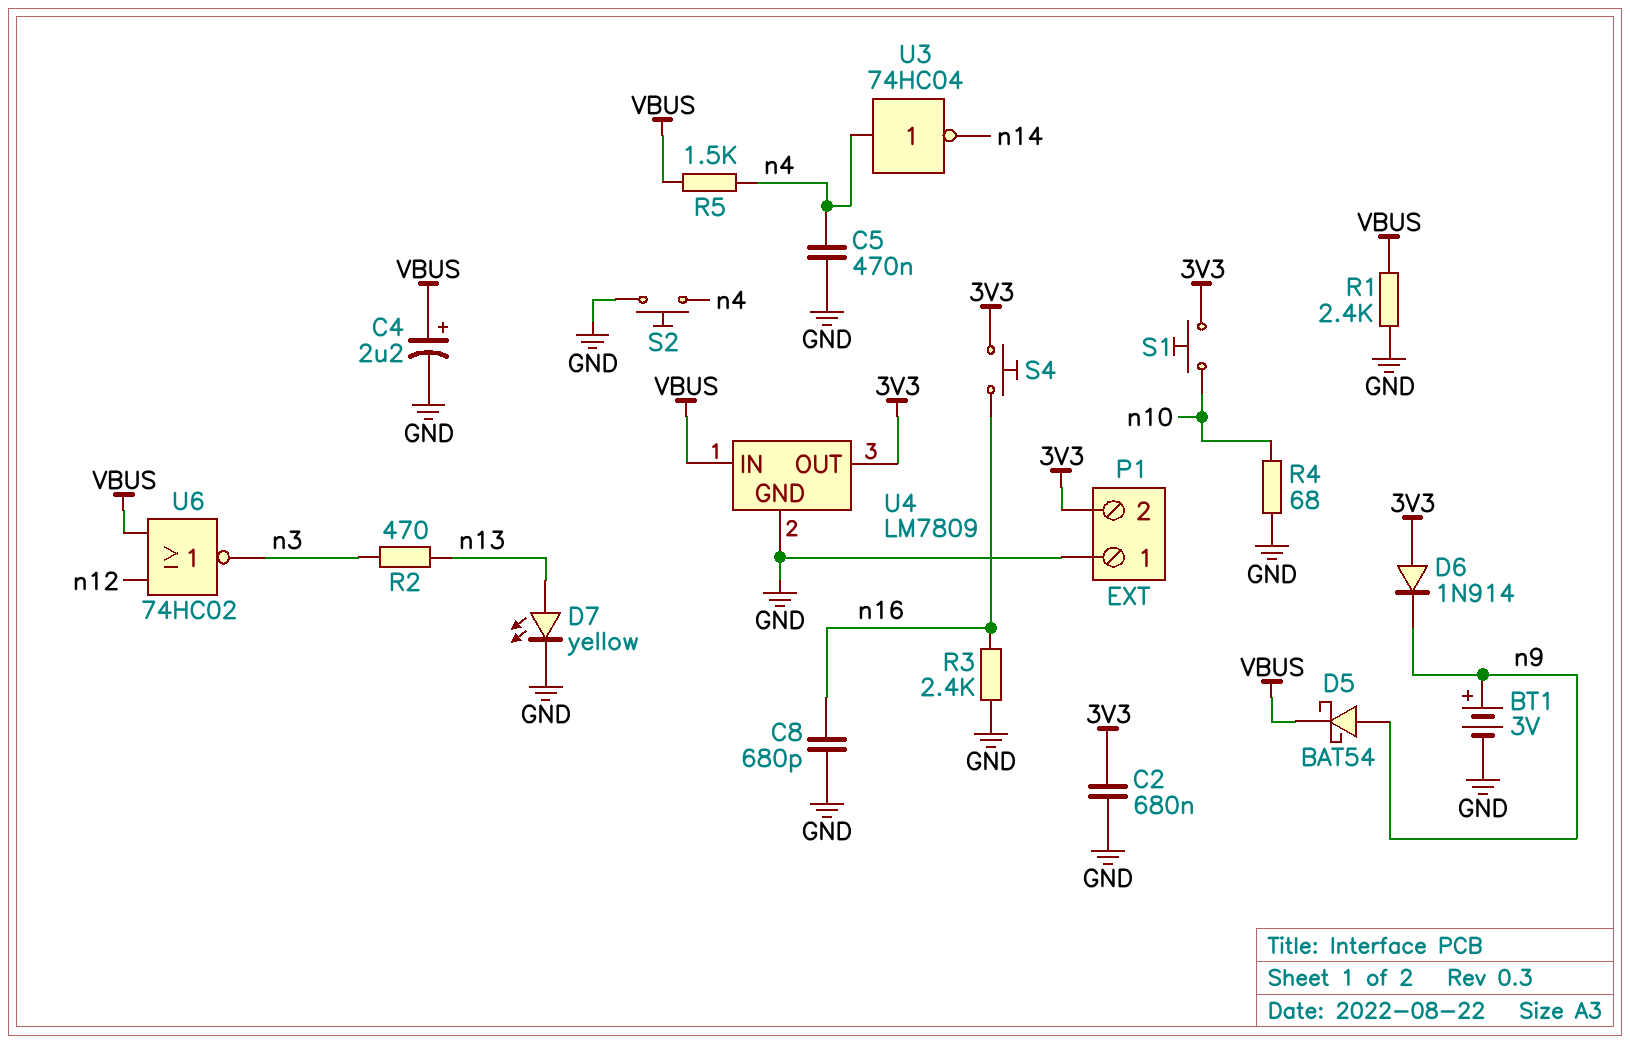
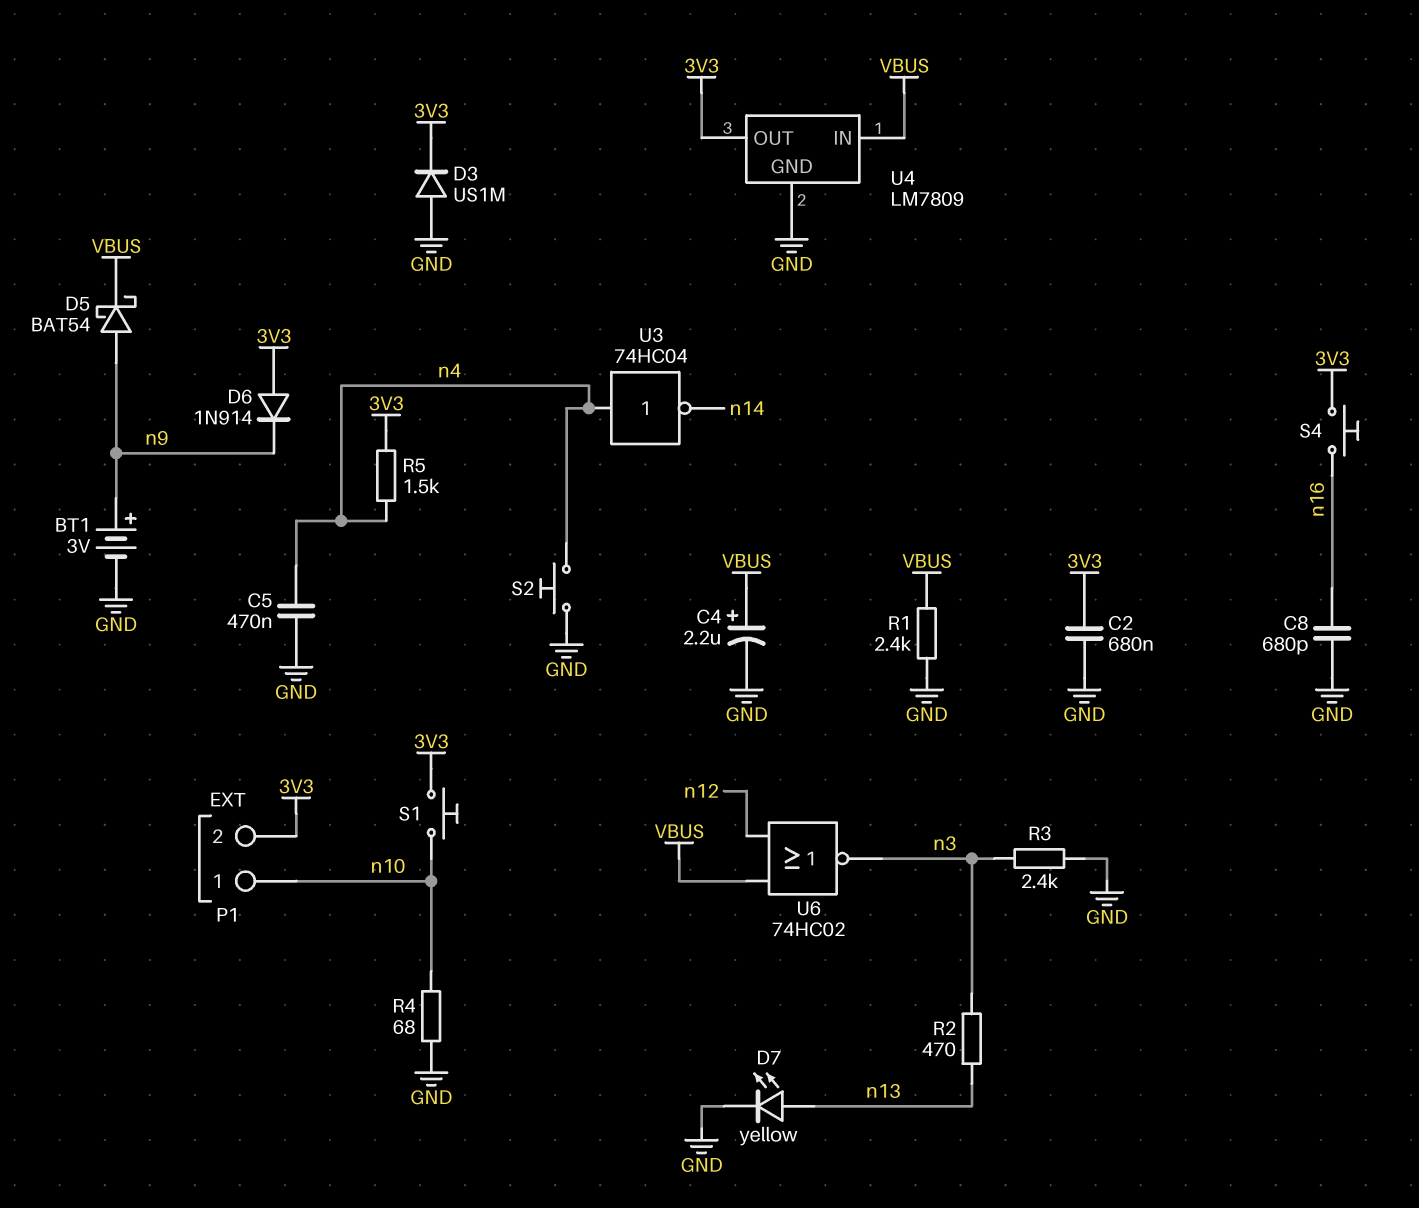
D3: none -> diode US1M (A GND, K 3V3)
P1 pin 1: GND -> n10
R3: 2.4k (GND, n16) -> 2.4k (GND, n3)
R5: 1.5k (VBUS, n4) -> 1.5k (3V3, n4)

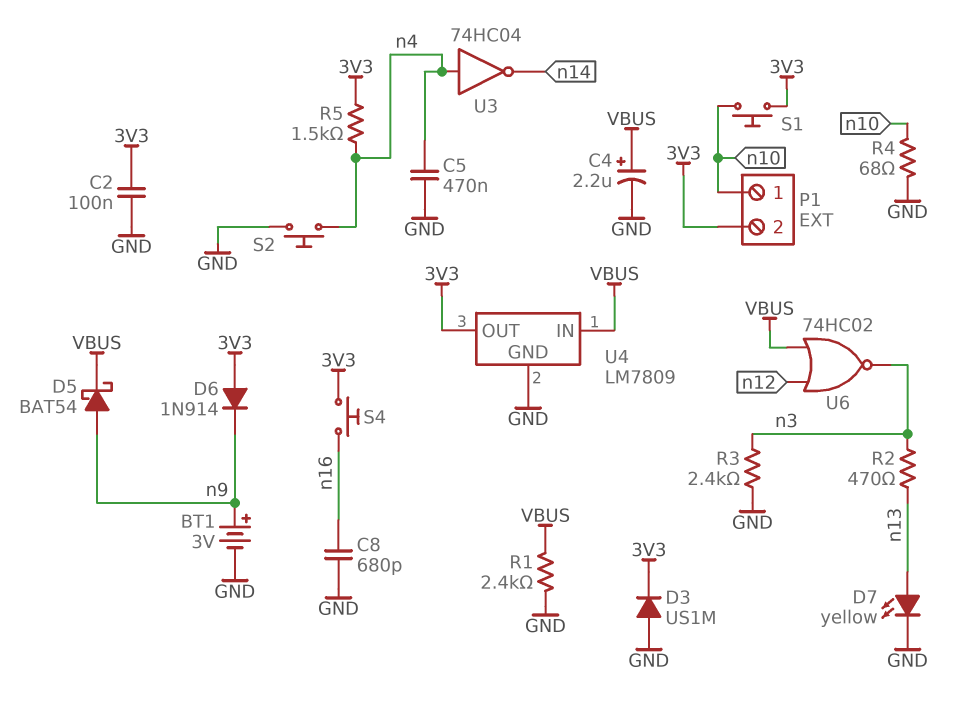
C2: 680nF (3V3, GND) -> 100nF (3V3, GND)

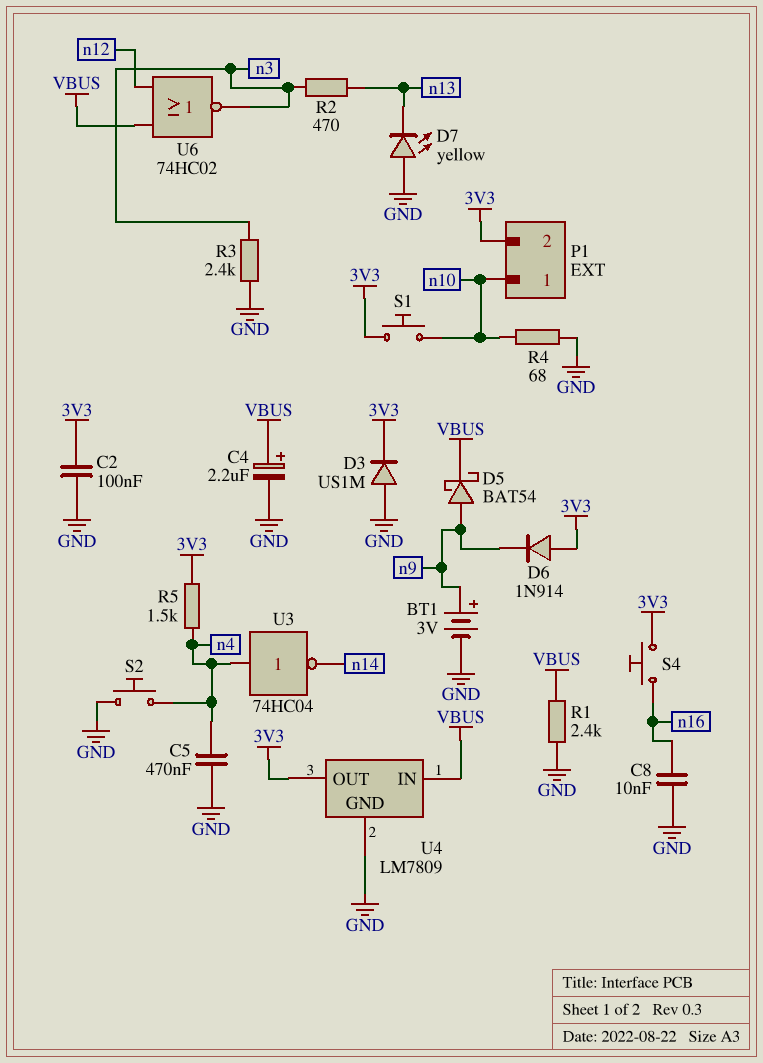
C8: 680pF (GND, n16) -> 10nF (GND, n16)
D7: LED yellow (A n13, K GND) -> LED yellow (A GND, K n13)

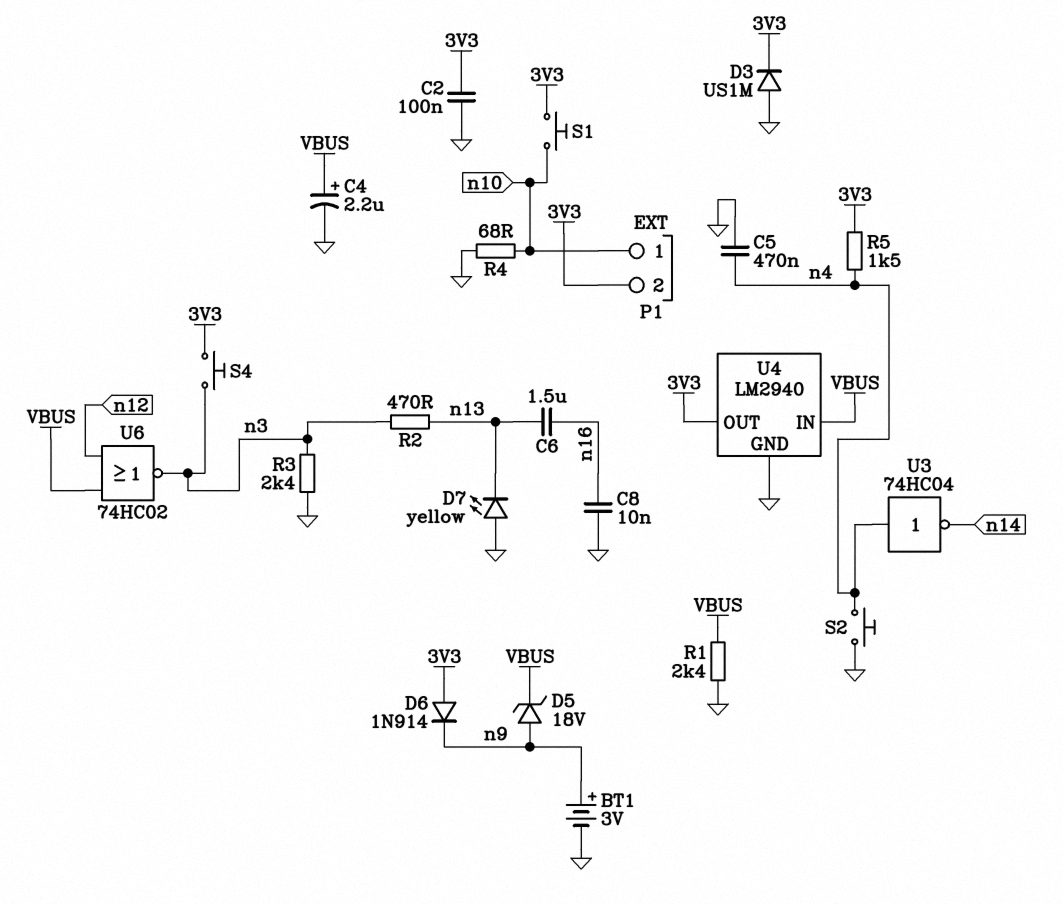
C6: none -> 1.5uF (n13, n16)
D5: schottky BAT54 (A n9, K VBUS) -> zener 18V (A n9, K VBUS)
S4: button (3V3, n16) -> button (3V3, n3)
U4: LM7809 -> LM2940

